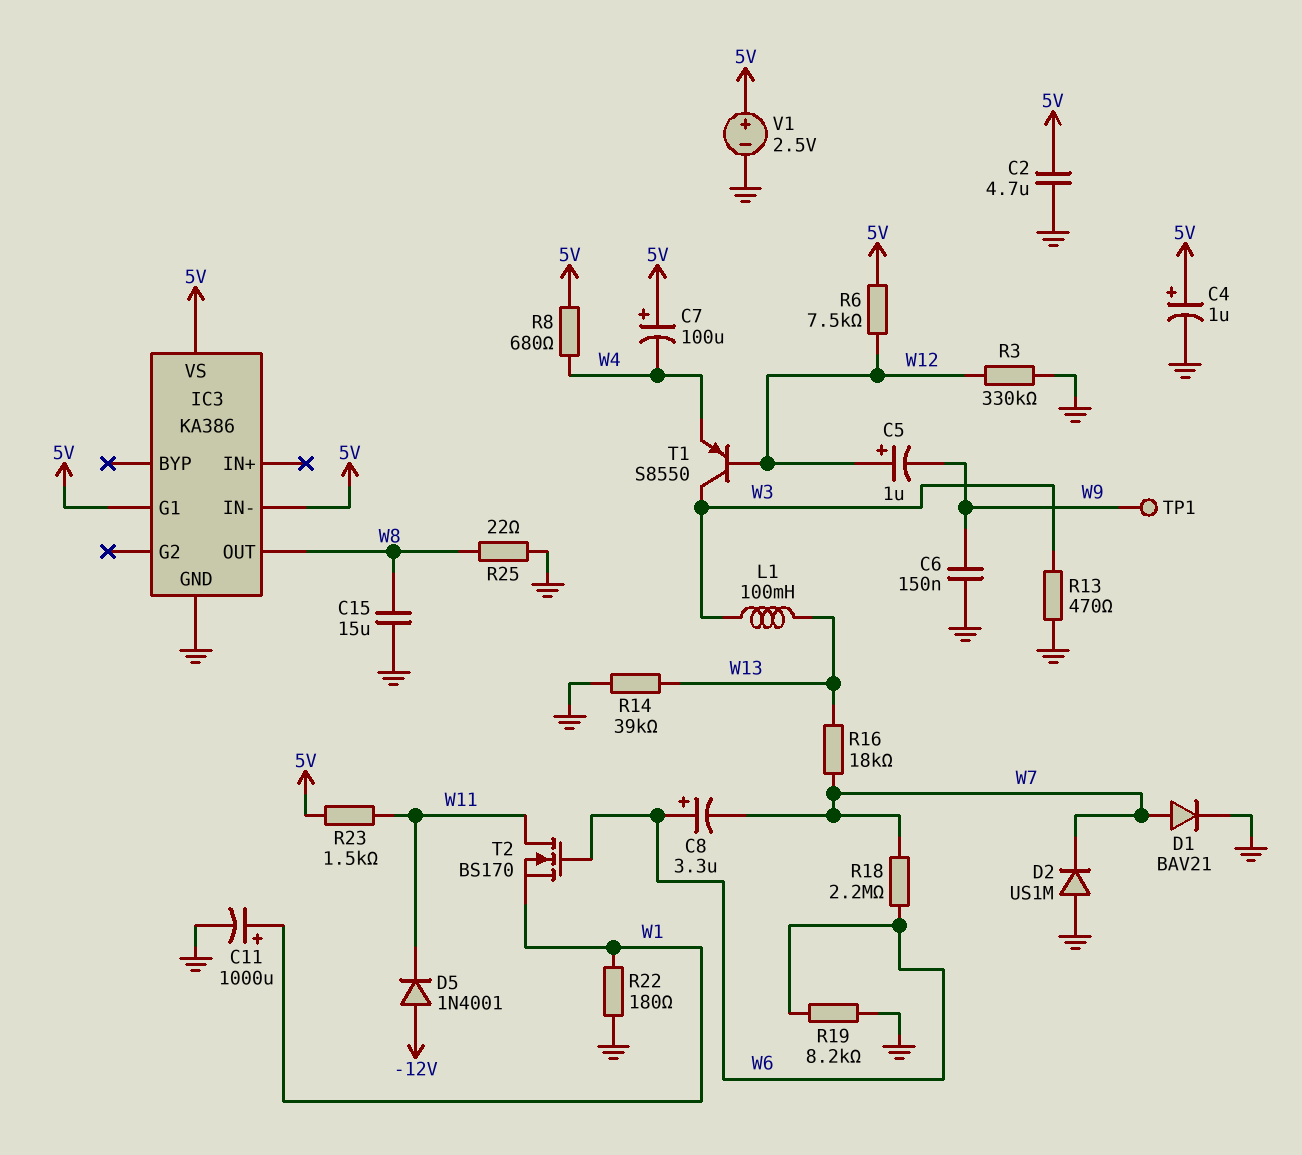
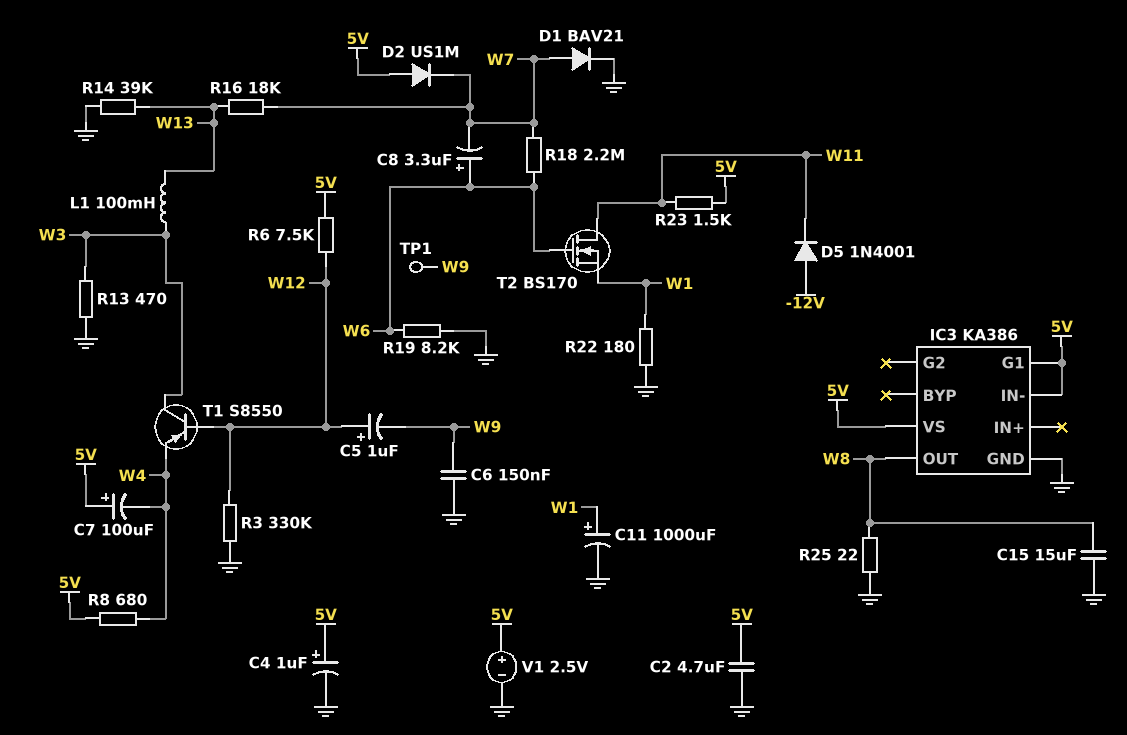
D2: diode US1M (A GND, K W7) -> diode US1M (A 5V, K W7)

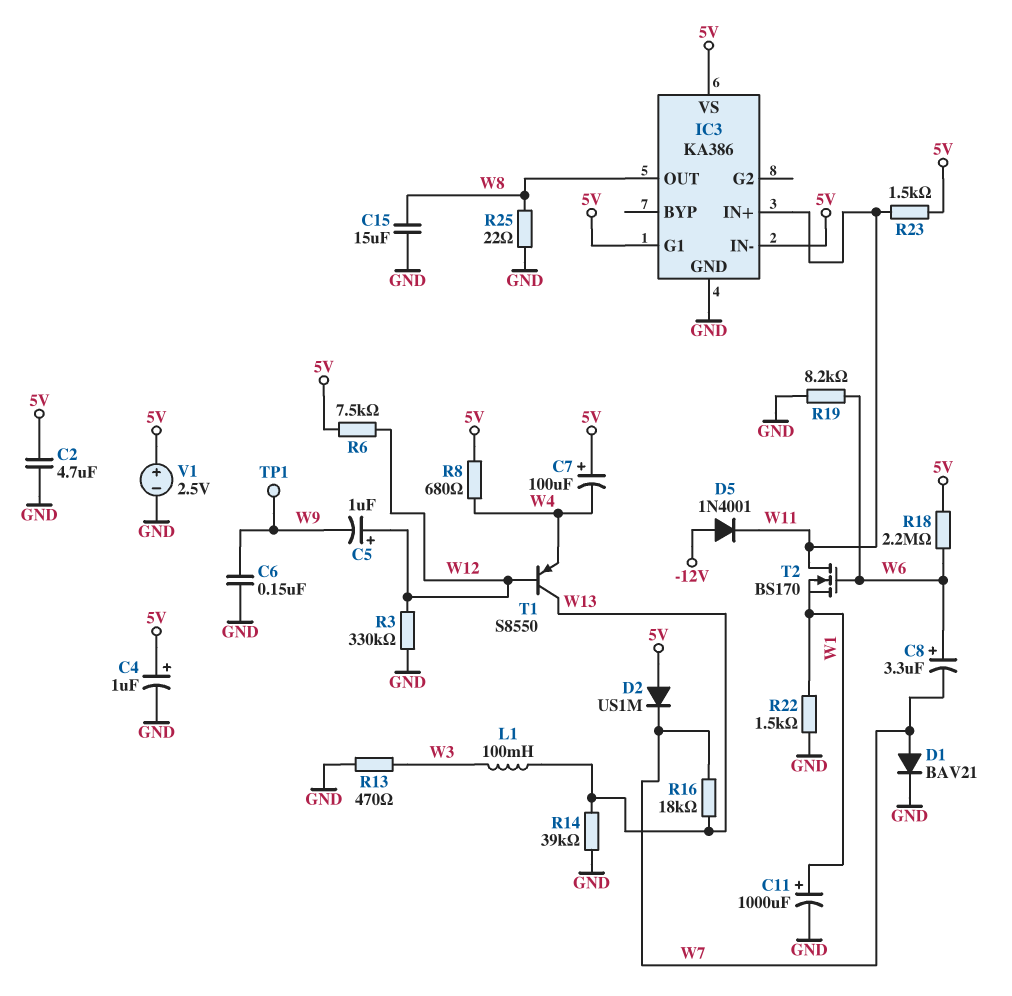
IC3 pin IN+: none -> W11
R18: 2.2M (W6, W7) -> 2.2M (5V, W6)
R22: 180 (GND, W1) -> 1.5k (GND, W1)
T1: PNP S8550 (B W12, C W3, E W4) -> PNP S8550 (B W12, C W13, E W4)

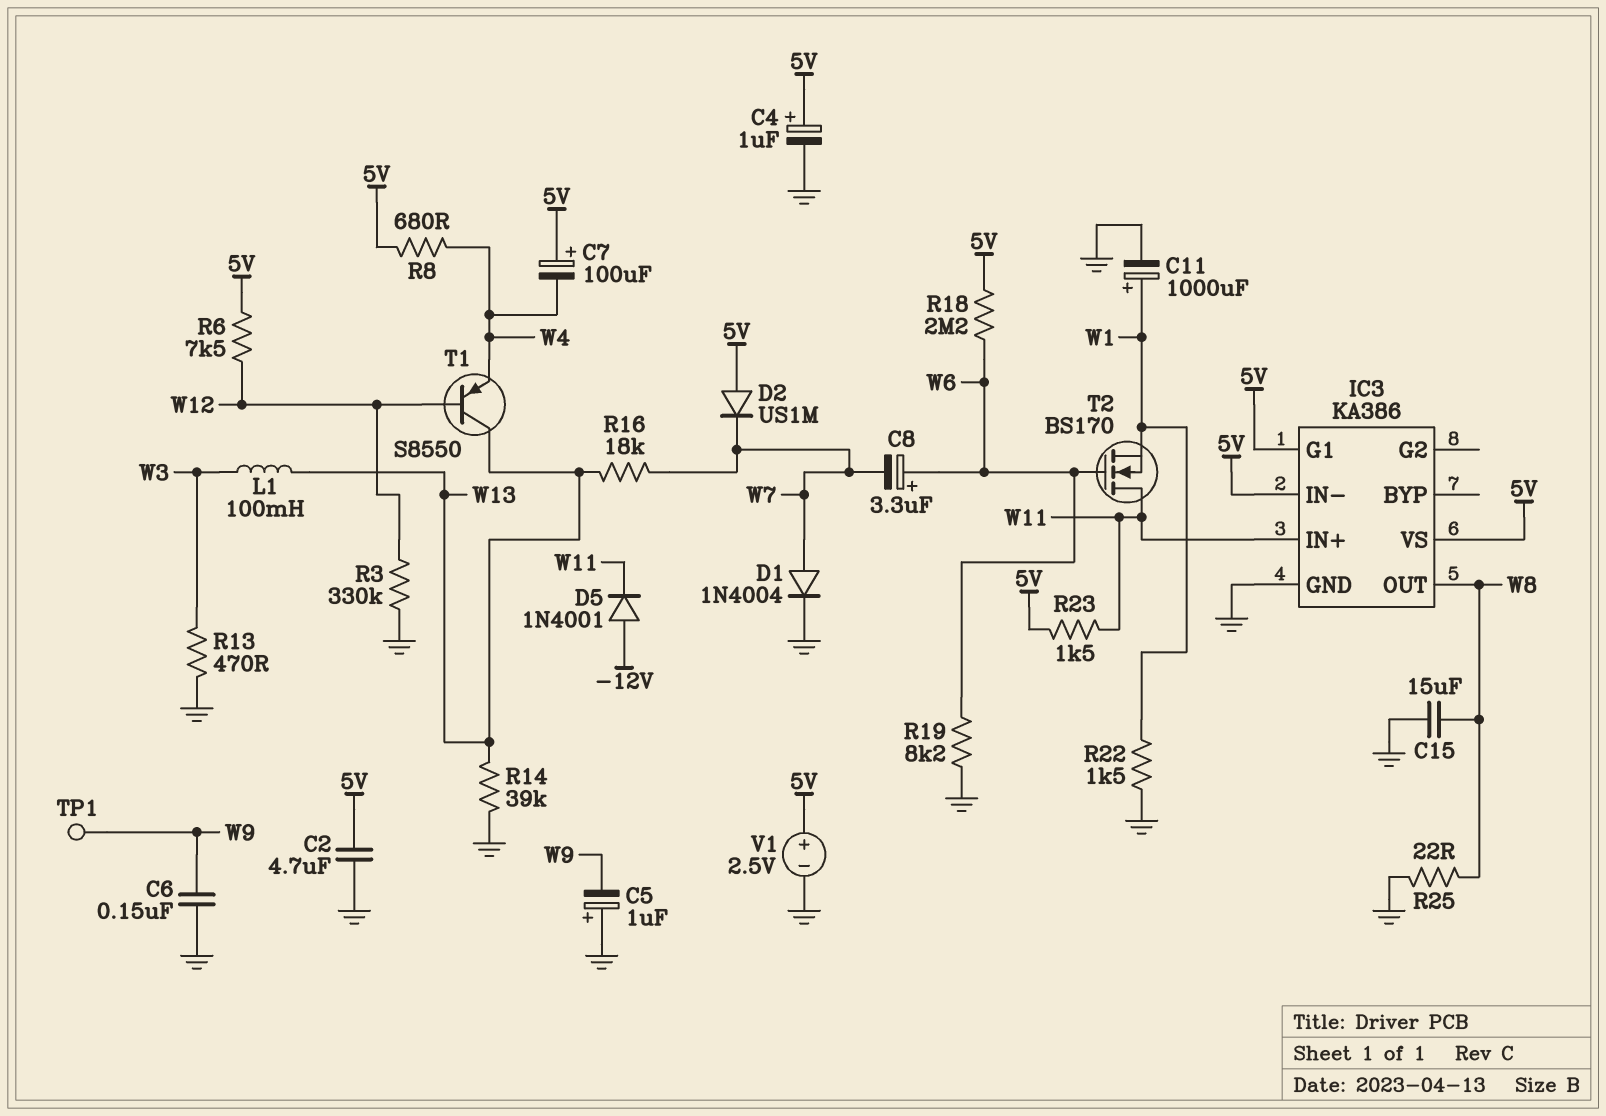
C5: 1uF (plus W12, minus W9) -> 1uF (plus GND, minus W9)
D1: diode BAV21 (A W7, K GND) -> diode 1N4004 (A W7, K GND)

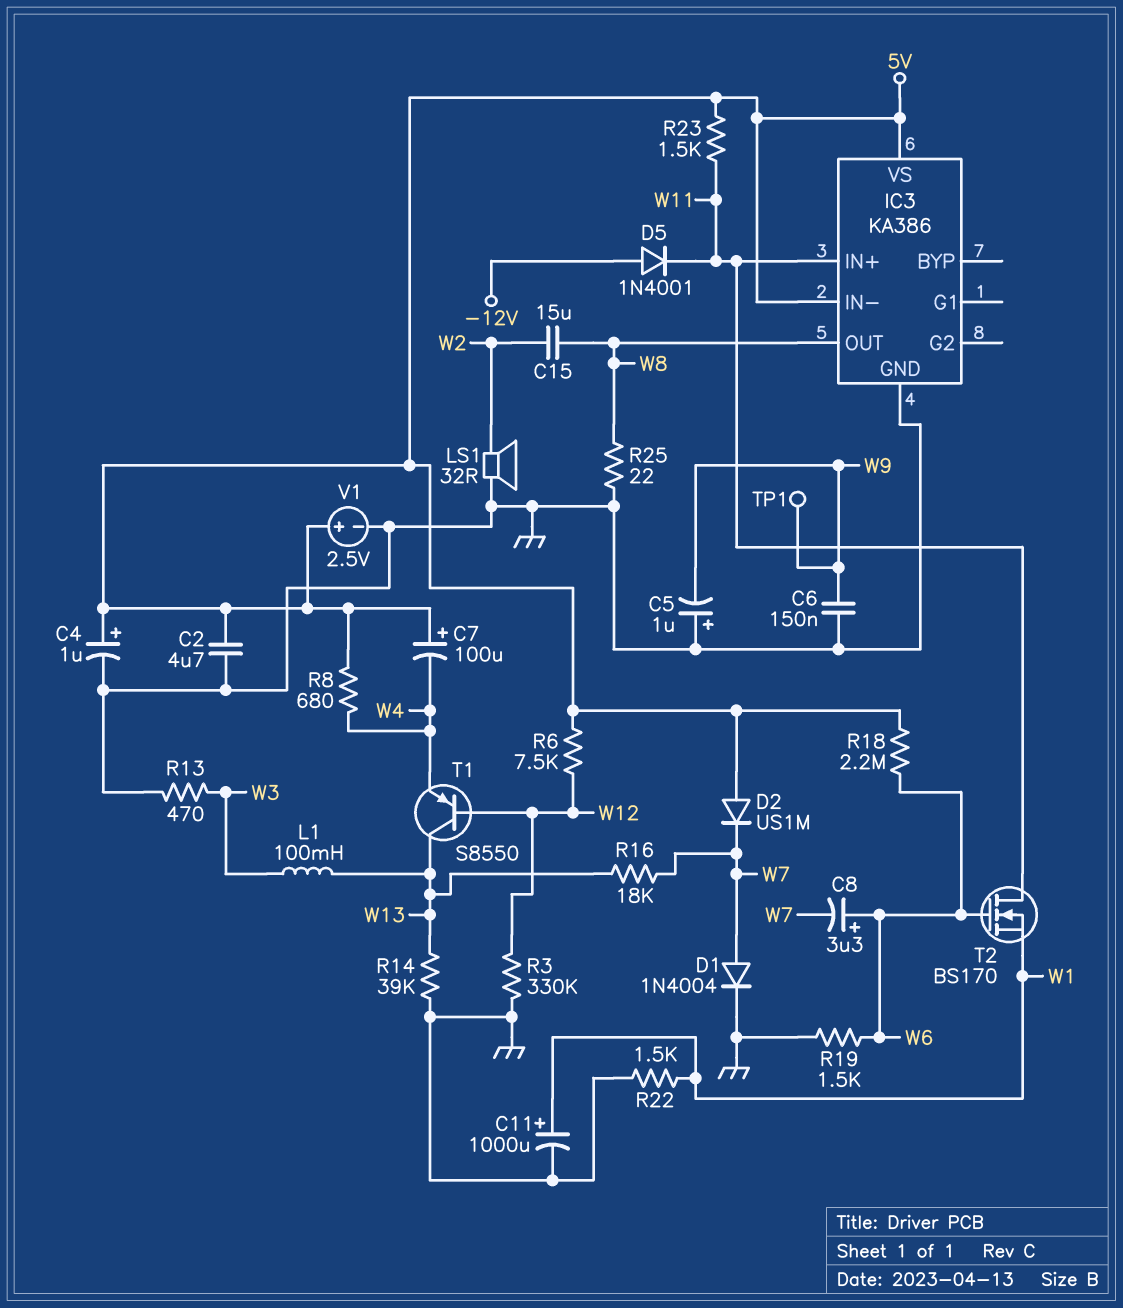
C15: 15uF (GND, W8) -> 15uF (W2, W8)
IC3 pin G1: 5V -> none
LS1: none -> speaker 32R (GND, W2)
R19: 8.2k (GND, W6) -> 1.5k (GND, W6)

